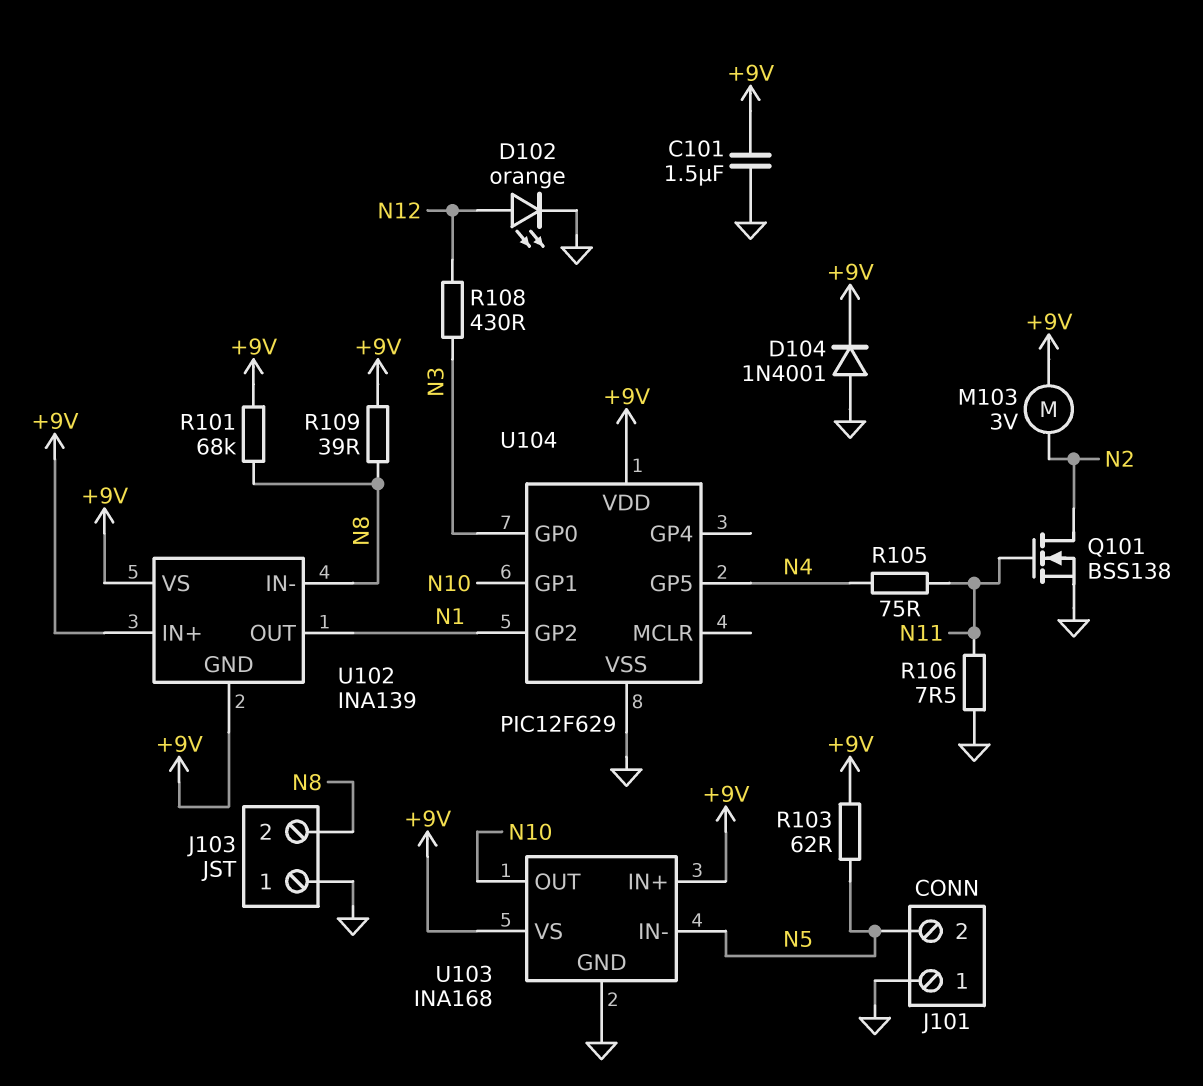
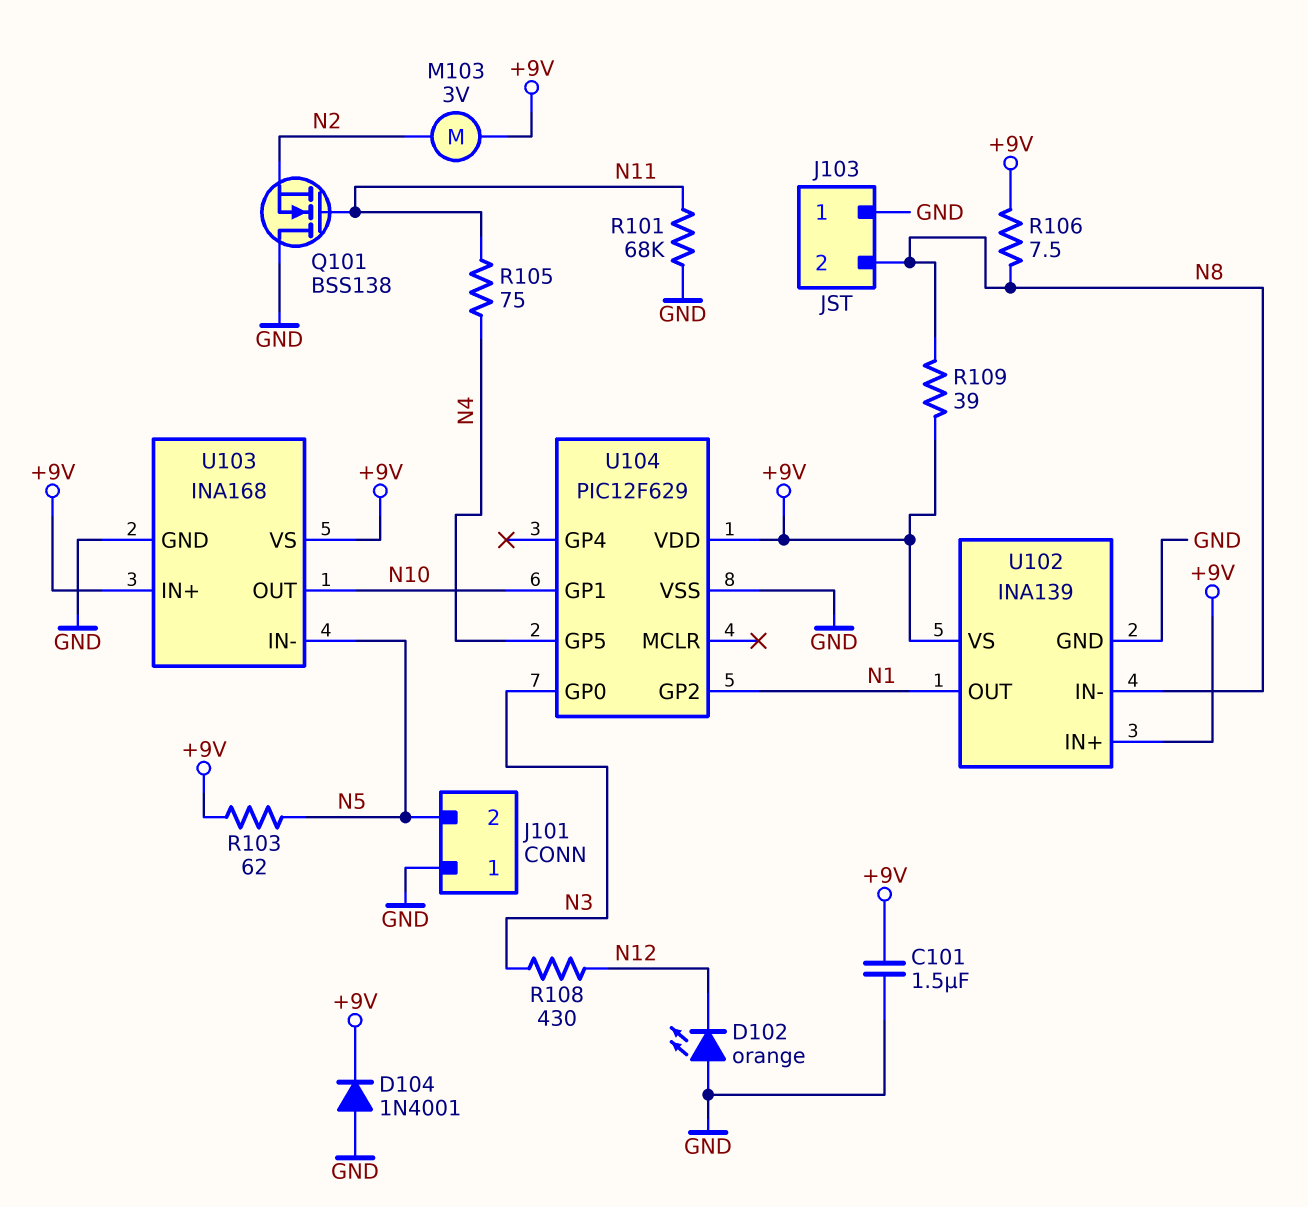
D102: LED orange (A N12, K GND) -> LED orange (A GND, K N12)
Q101: NMOS BSS138 (G N11, D N2, S GND) -> NMOS BSS138 (G N11, D GND, S N2)
R101: 68k (+9V, N8) -> 68k (GND, N11)
R106: 7.5 (GND, N11) -> 7.5 (+9V, N8)
U102 pin GND: +9V -> GND

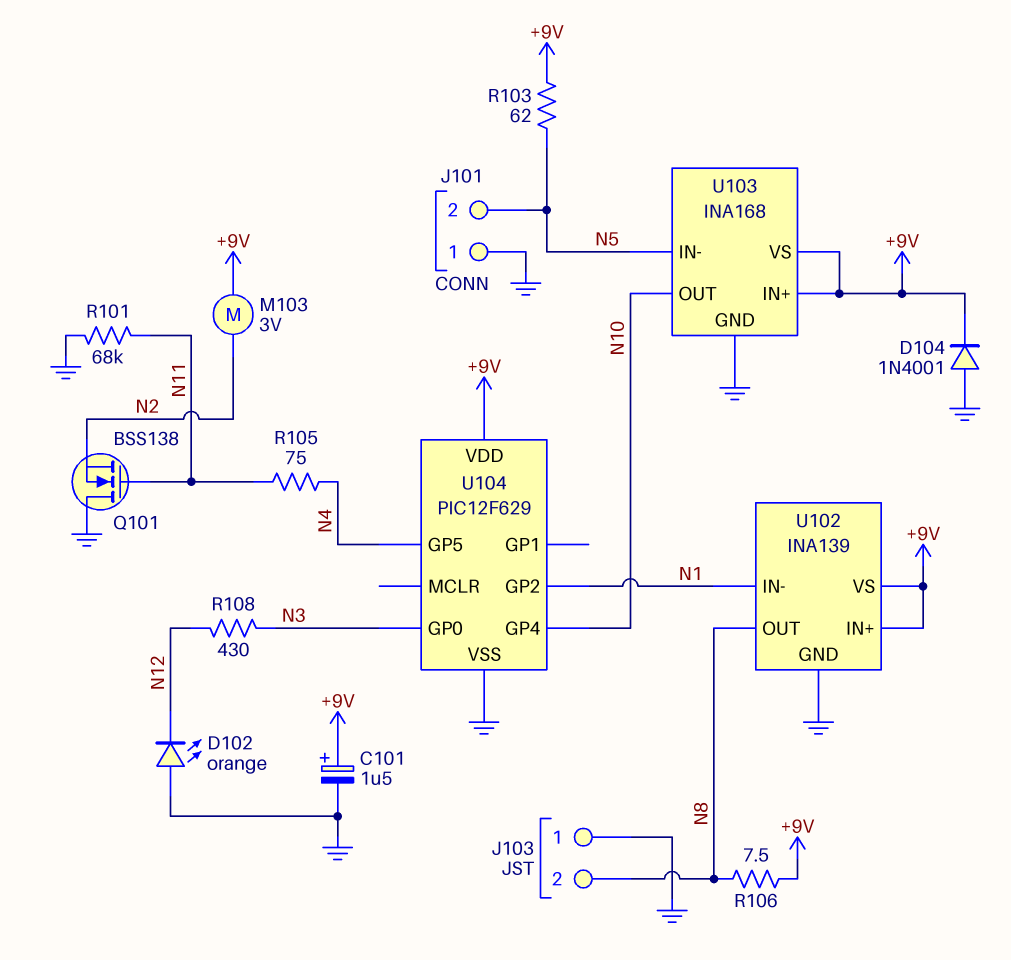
C101: 1.5uF (+9V, GND) -> 1.5uF (plus +9V, minus GND)
R109: 39 (+9V, N8) -> none
U102 pin IN-: N8 -> N1
U102 pin OUT: N1 -> N8
U104 pin GP1: N10 -> none
U104 pin GP4: none -> N10

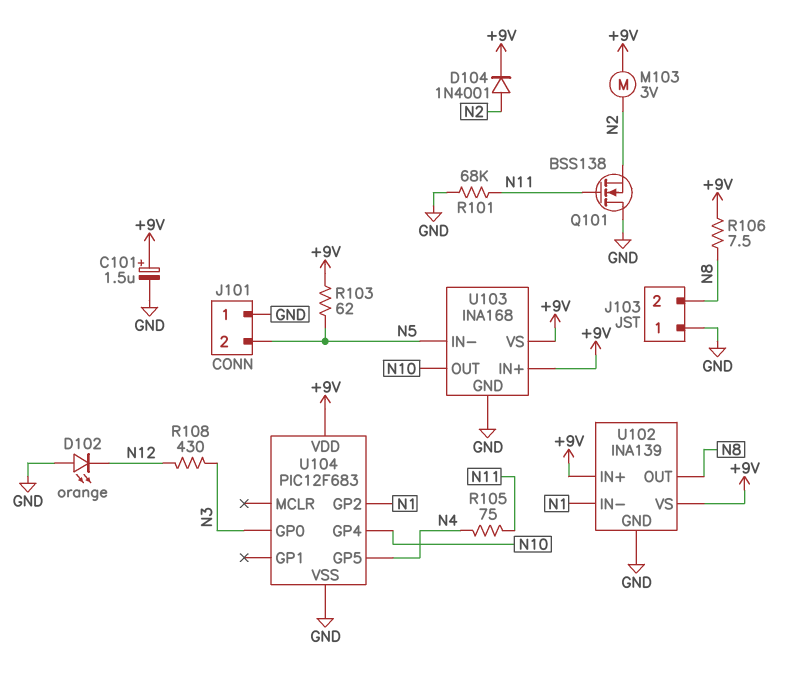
D104: diode 1N4001 (A GND, K +9V) -> diode 1N4001 (A N2, K +9V)
U104: PIC12F629 -> PIC12F683

